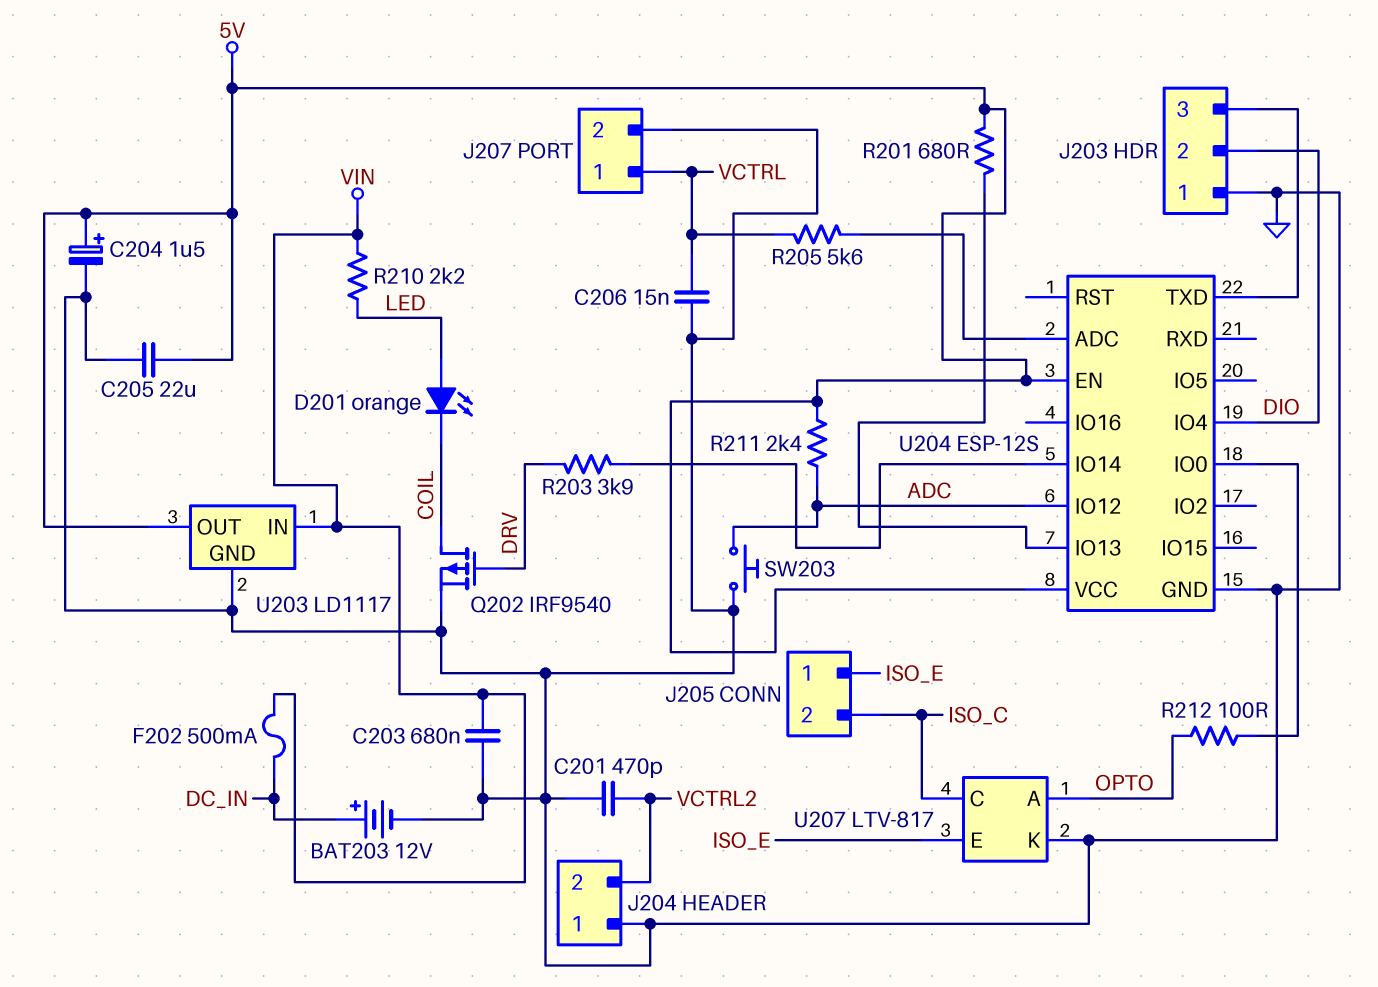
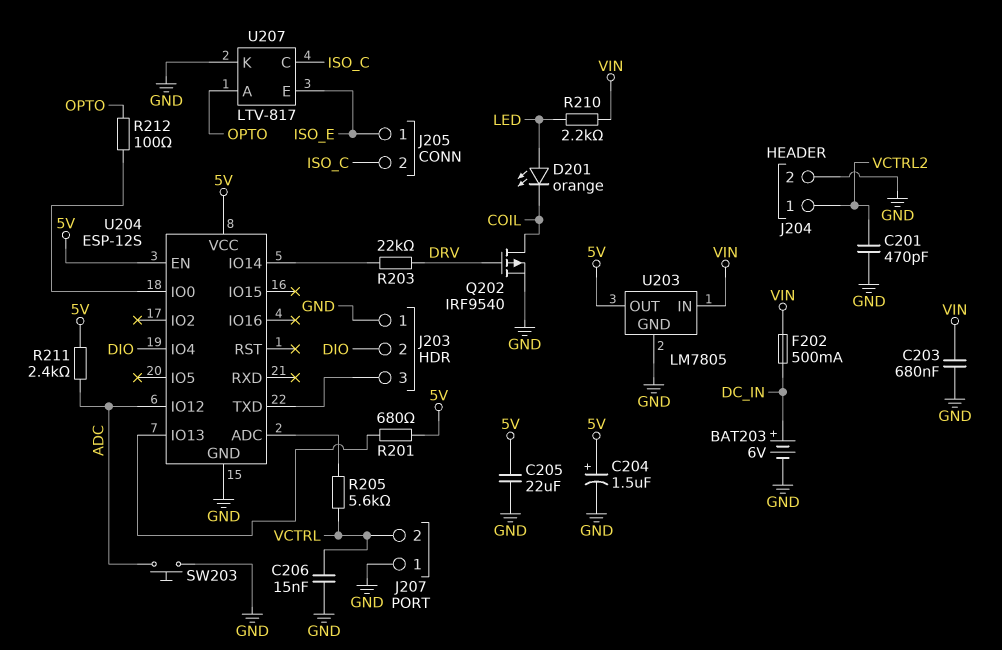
BAT203: 12V (plus DC_IN, minus GND) -> 6V (plus DC_IN, minus GND)
J204 pin 1: GND -> VCTRL2
J204 pin 2: VCTRL2 -> GND
J207 pin 1: VCTRL -> GND
J207 pin 2: GND -> VCTRL
R203: 3.9k (DRV, U204/IO14) -> 22k (DRV, U204/IO14)
U203: LD1117 -> LM7805

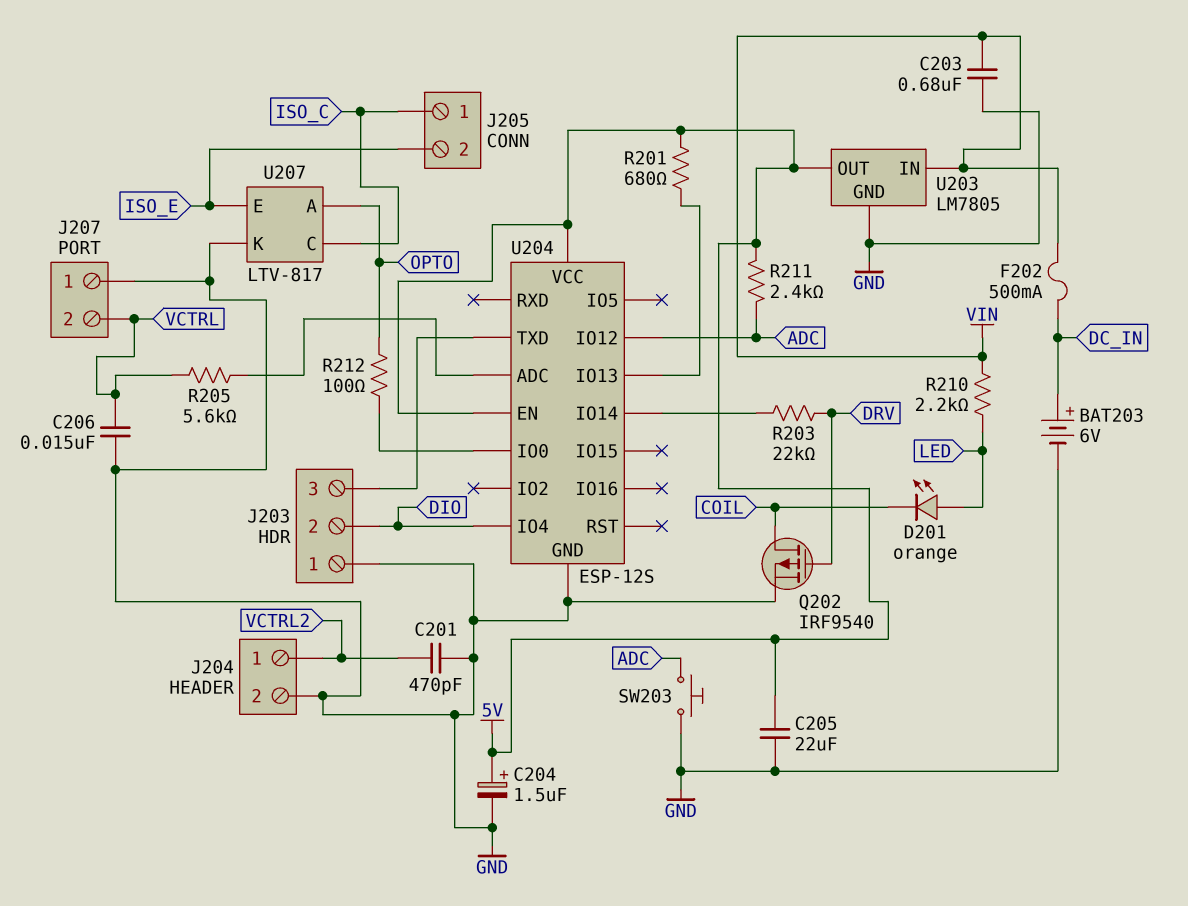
J205 pin 1: ISO_E -> ISO_C
J205 pin 2: ISO_C -> ISO_E

